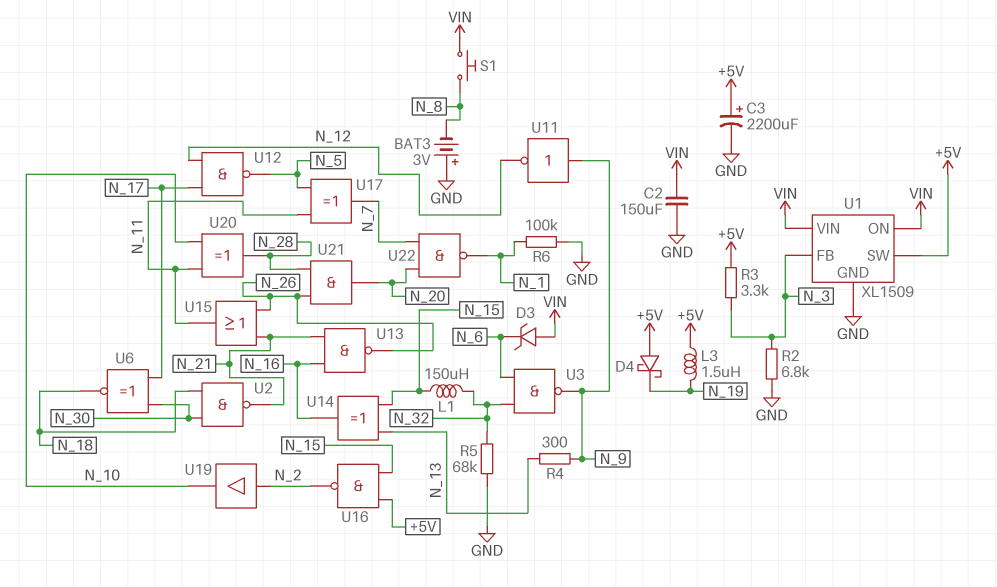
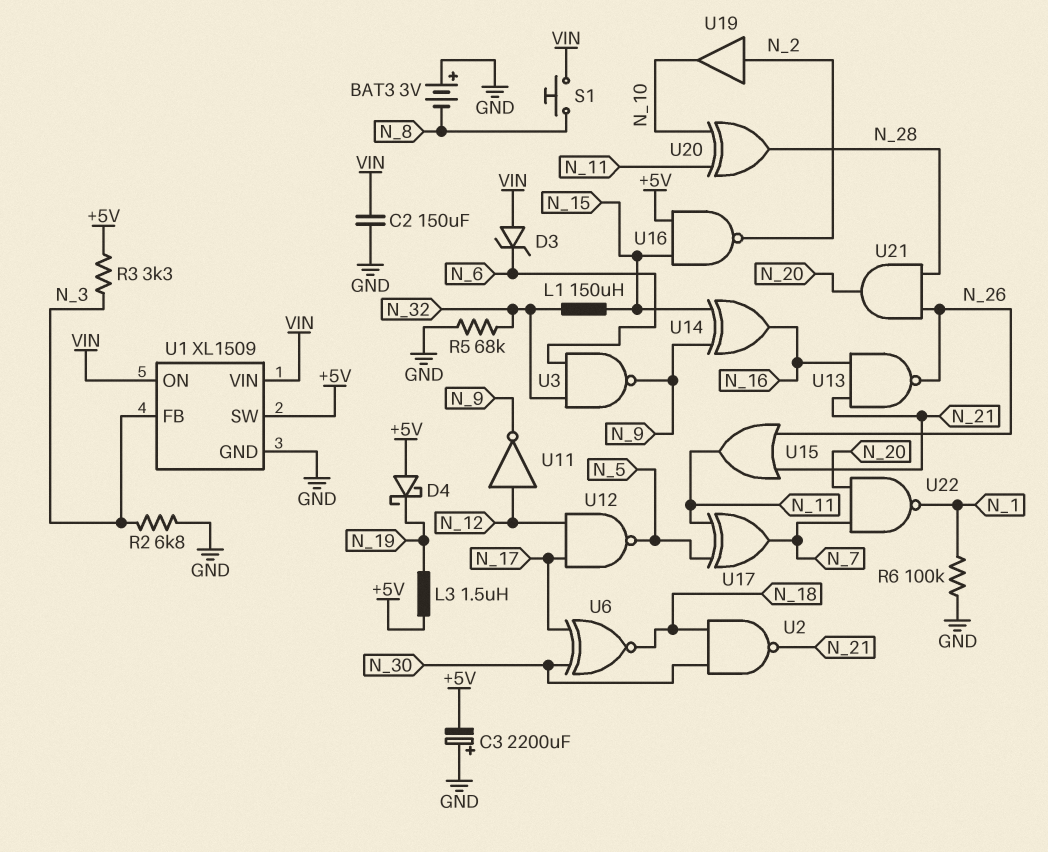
C3: 2200uF (plus +5V, minus GND) -> 2200uF (plus GND, minus +5V)
R4: 300 (N_9, N_13) -> none
U11: NOT (in N_9, out N_12) -> NOT (in N_12, out N_9)
U14: XOR (in N_13, in N_15, out N_16) -> XOR (in N_9, in N_15, out N_16)

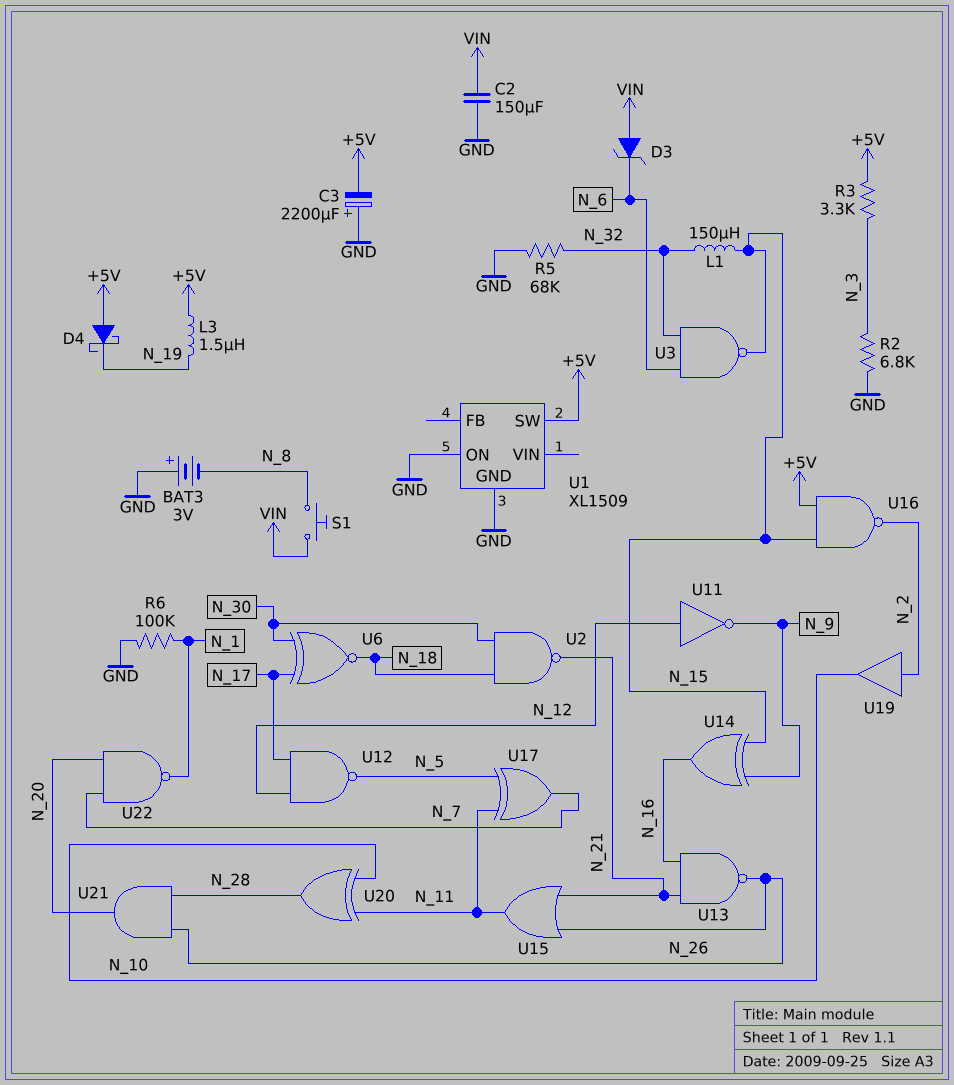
U1 pin FB: N_3 -> none
U1 pin ON: VIN -> GND
U1 pin VIN: VIN -> none
U3: NAND (in N_6, in N_32, out N_9) -> NAND (in N_6, in N_32, out N_15)

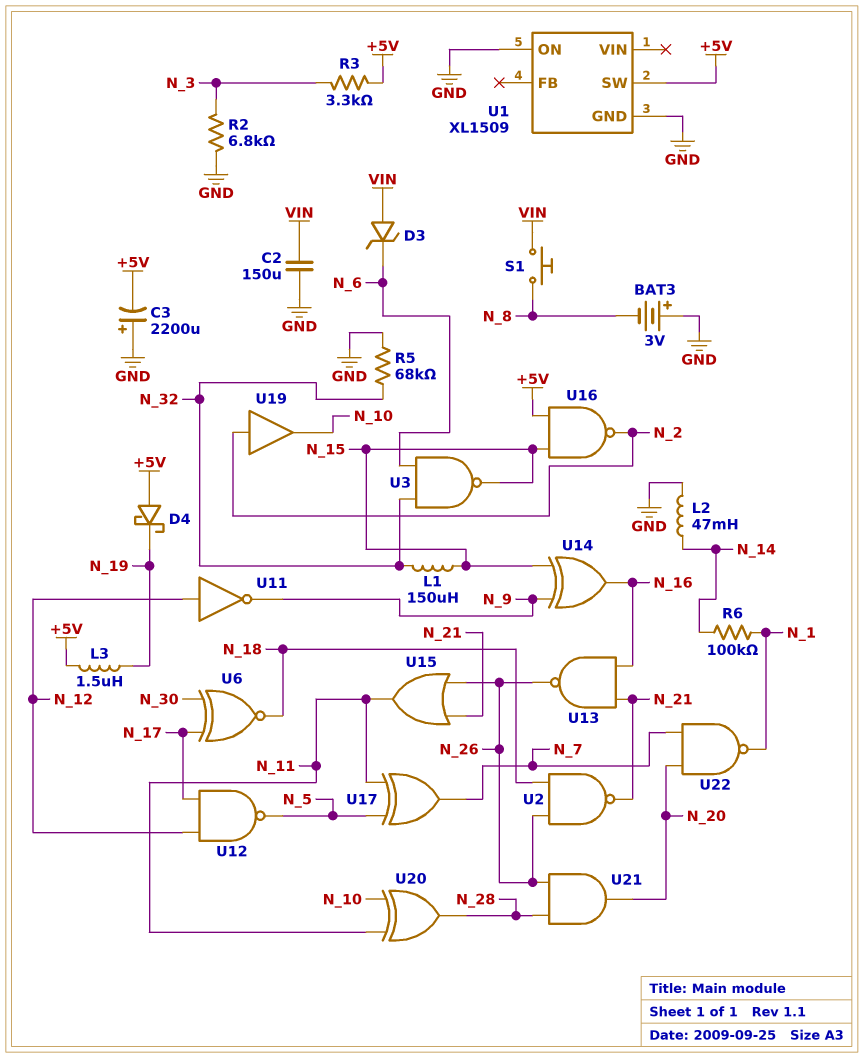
L2: none -> 47mH (GND, N_14)
R6: 100k (GND, N_1) -> 100k (N_1, N_14)
U2: NAND (in N_18, in N_30, out N_21) -> NAND (in N_18, in N_26, out N_21)

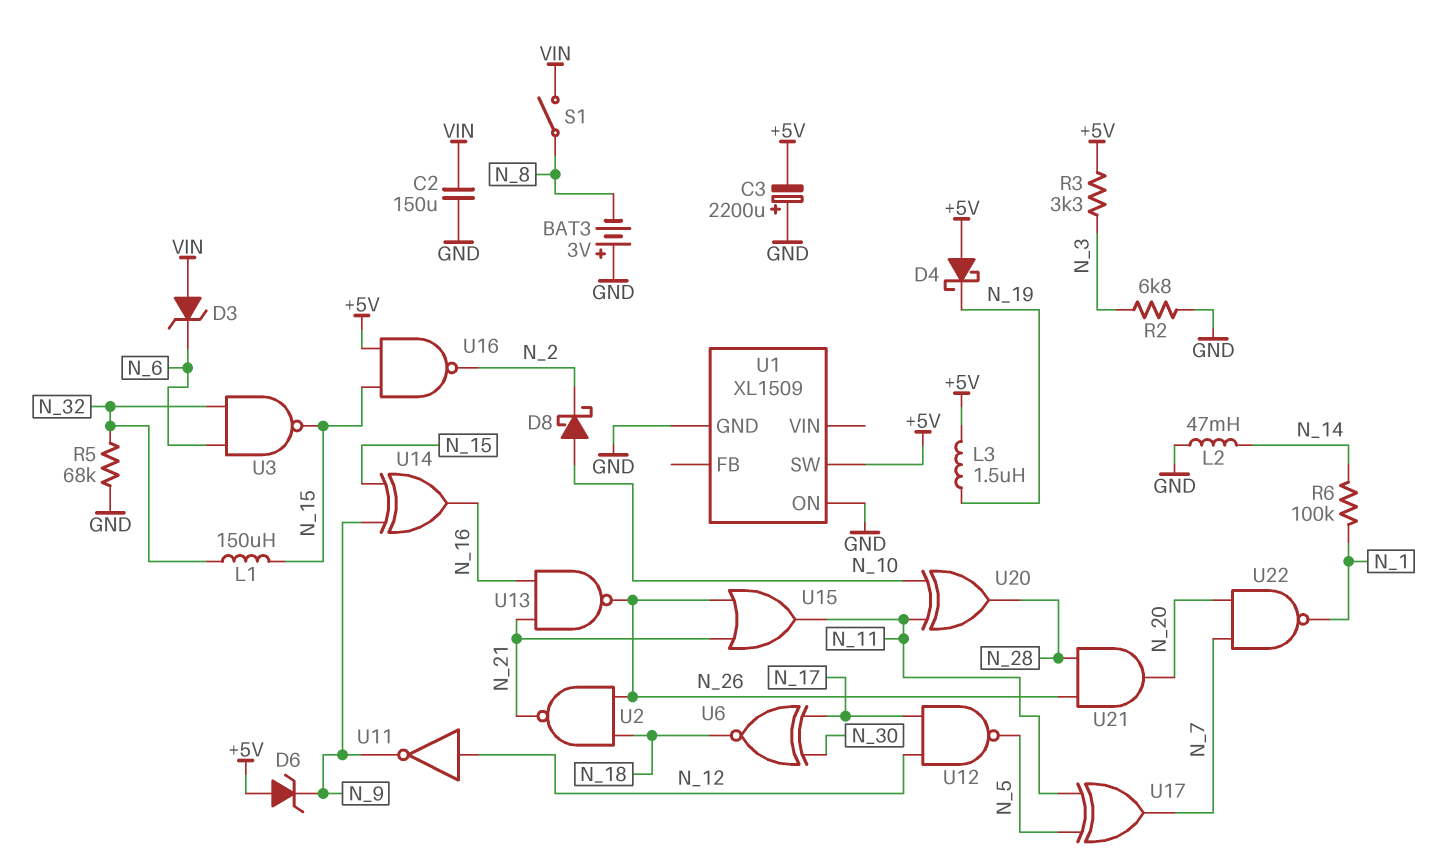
D6: none -> zener (A +5V, K N_9)
D8: none -> schottky (A N_10, K N_2)
S1: button (N_8, VIN) -> switch (N_8, VIN)
U19: buffer (in N_2, out N_10) -> none

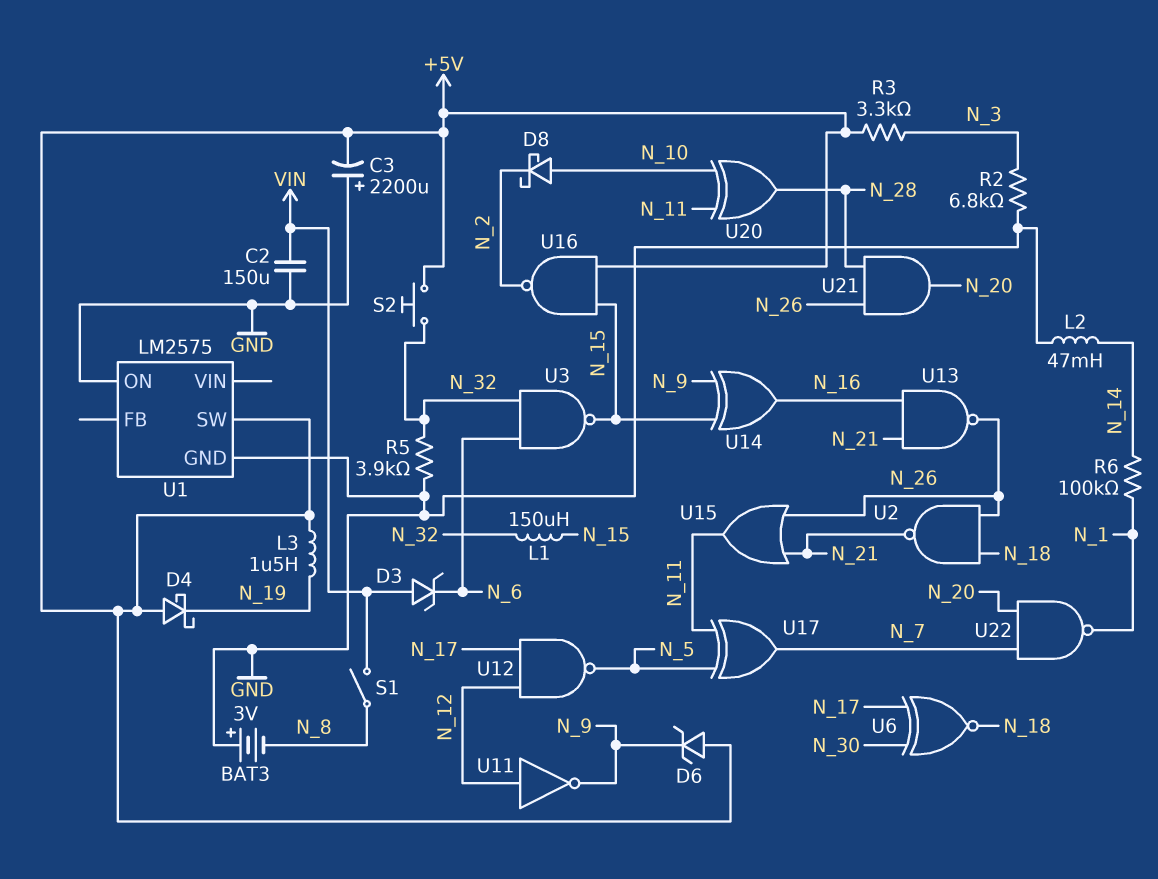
R5: 68k (GND, N_32) -> 3.9k (GND, N_32)
S2: none -> button (+5V, N_32)
U1: XL1509 -> LM2575

